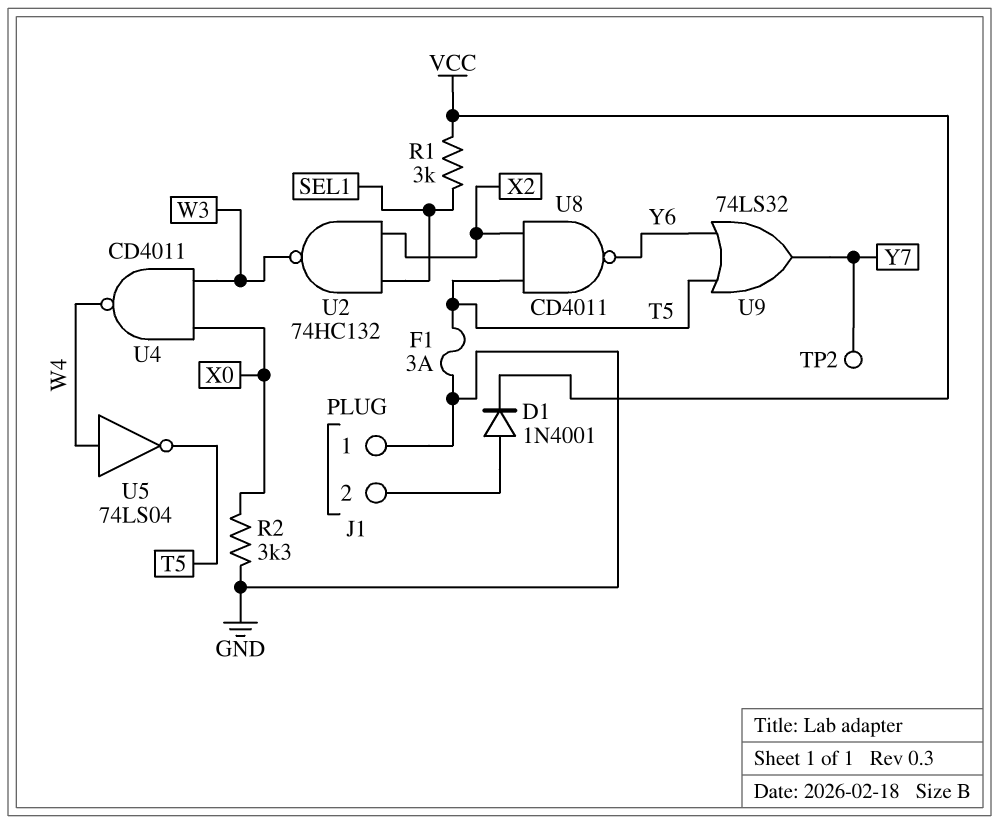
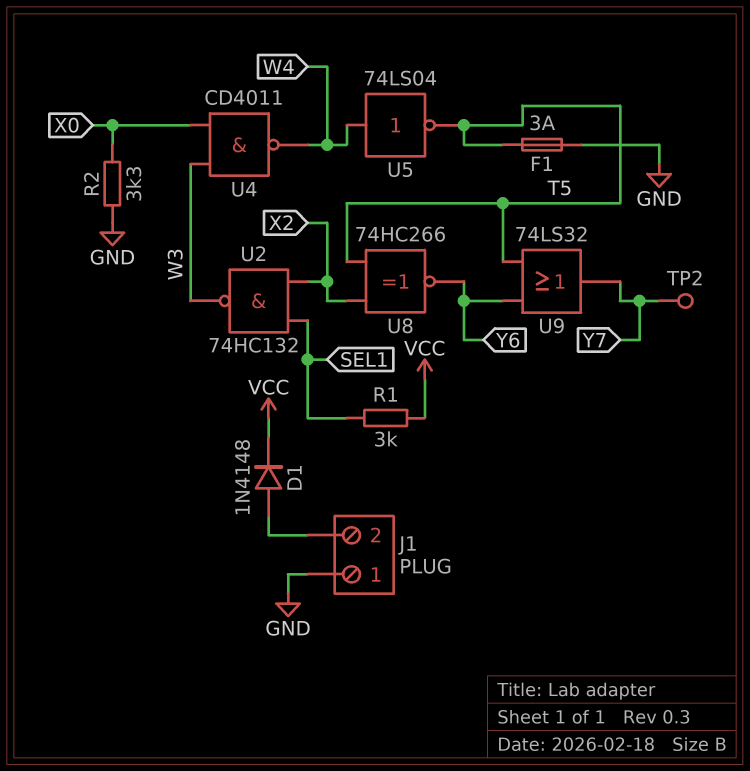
D1: diode 1N4001 (A J1/2, K VCC) -> diode 1N4148 (A J1/2, K VCC)
U8: NAND CD4011 (in T5, in X2, out Y6) -> XNOR 74HC266 (in T5, in X2, out Y6)

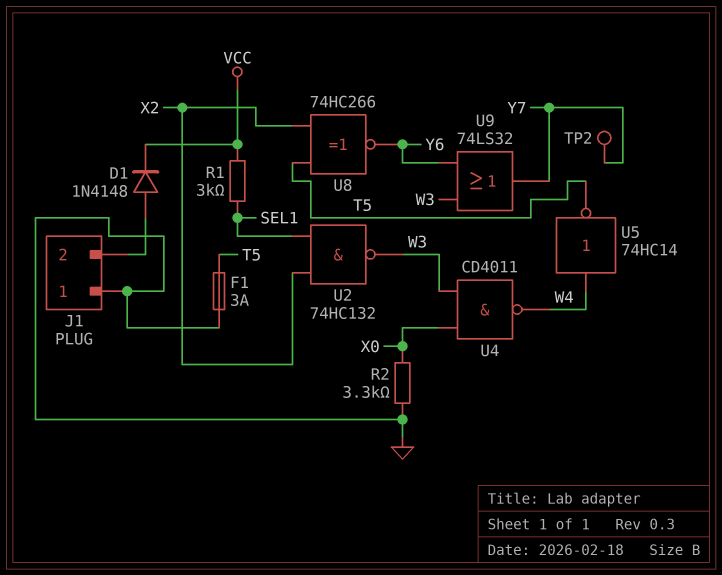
U5: NOT 74LS04 (in W4, out T5) -> NOT 74HC14 (in W4, out T5)
U9: OR 74LS32 (in T5, in Y6, out Y7) -> OR 74LS32 (in W3, in Y6, out Y7)

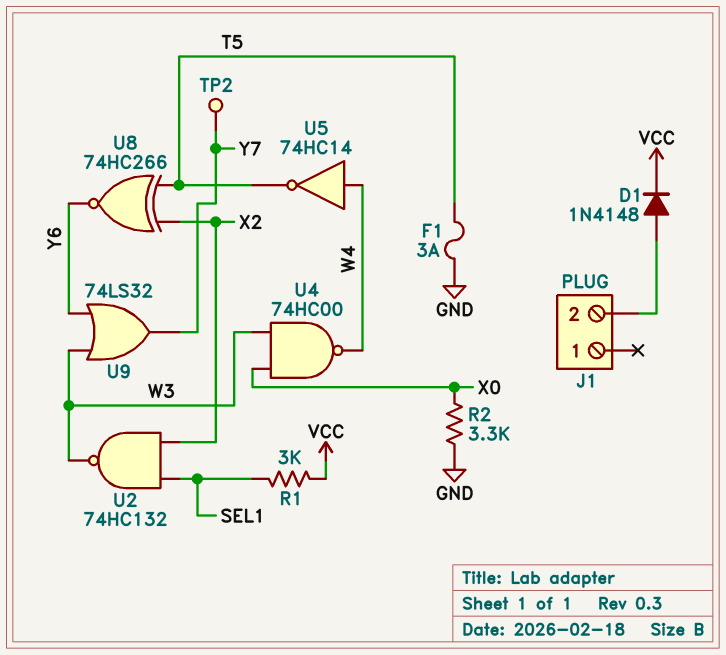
J1 pin 1: GND -> none
U4: NAND CD4011 (in W3, in X0, out W4) -> NAND 74HC00 (in W3, in X0, out W4)

